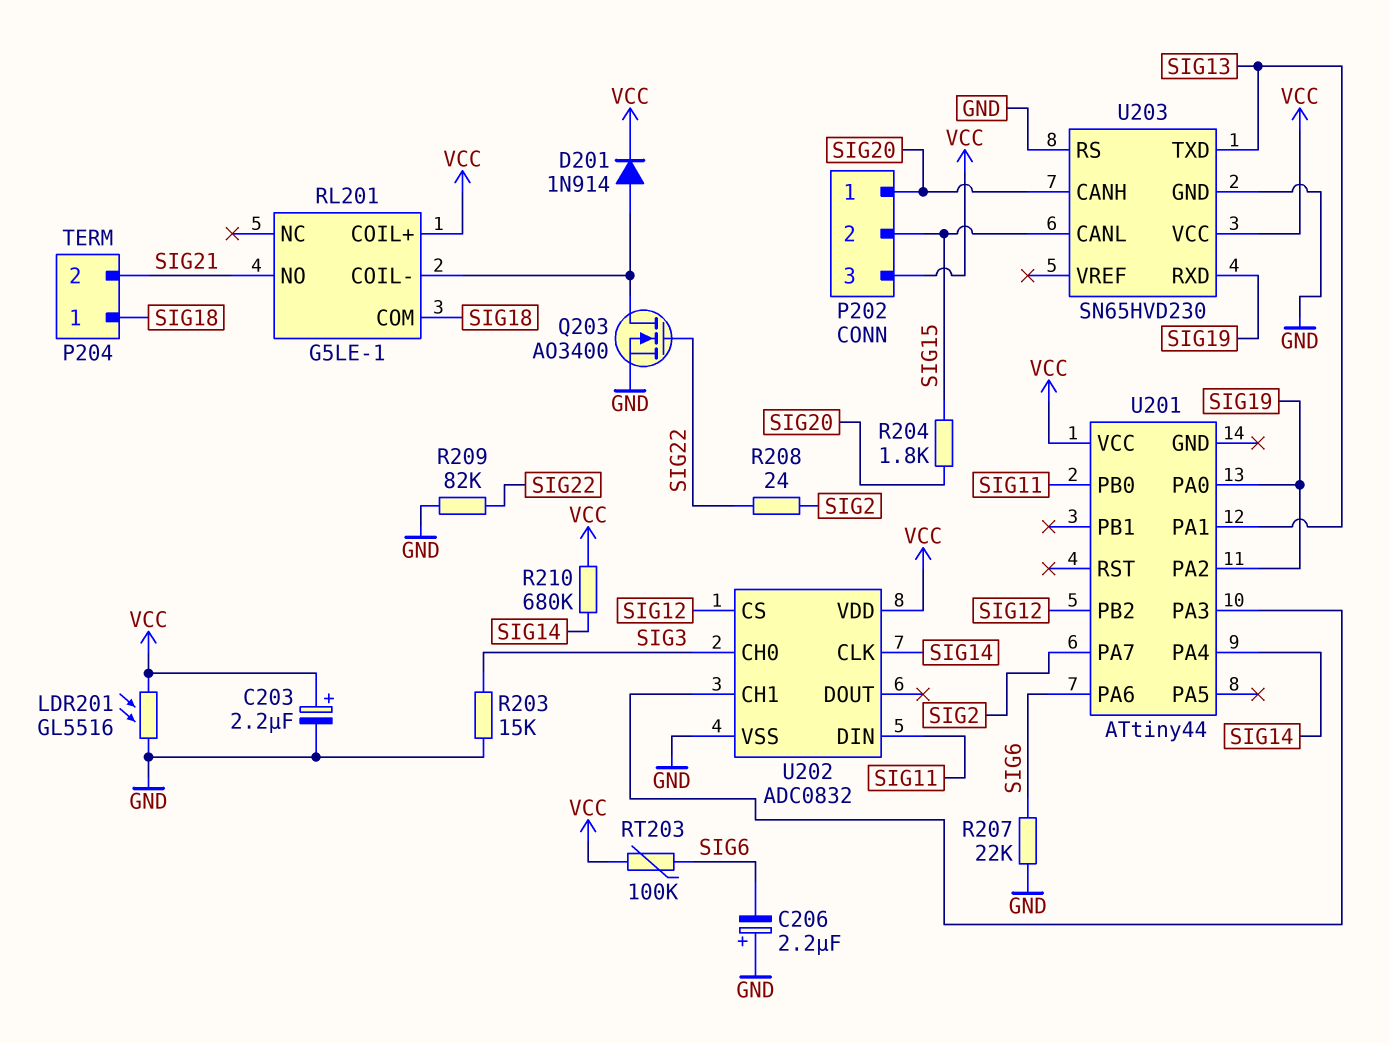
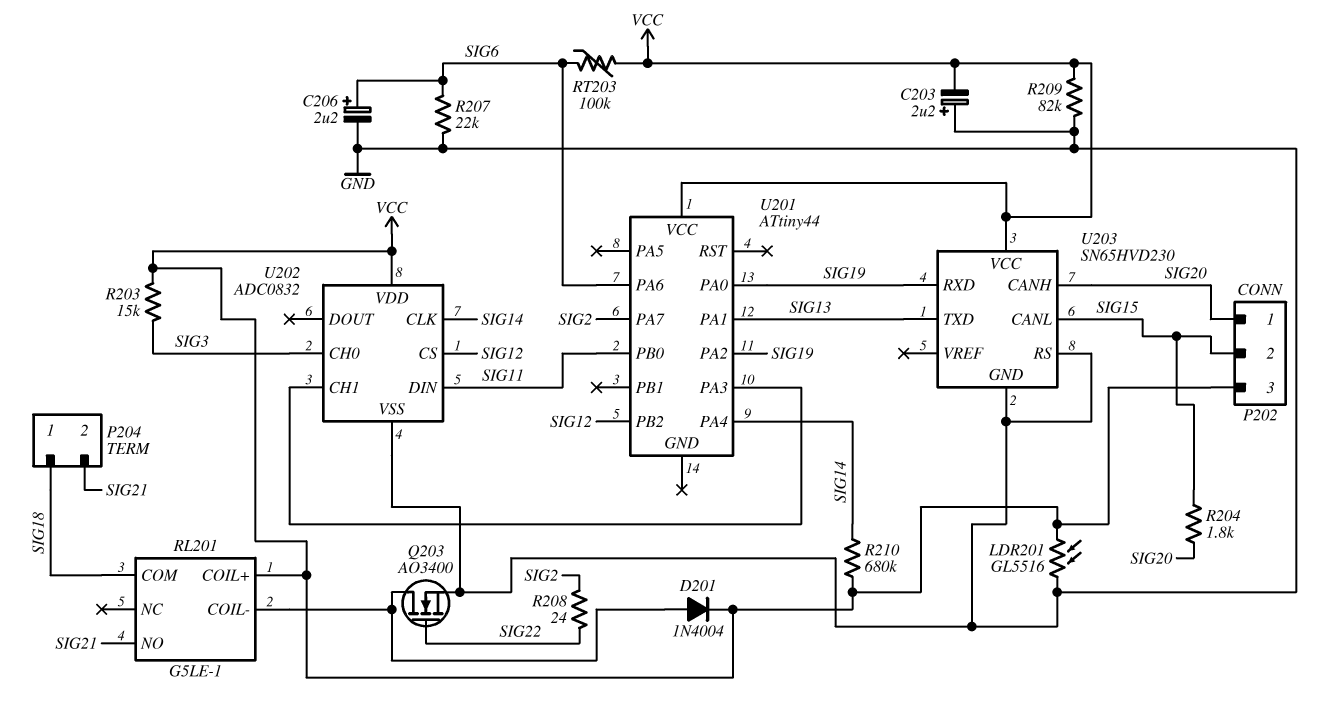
C203: 2.2uF (plus VCC, minus GND) -> 2.2uF (plus GND, minus VCC)
C206: 2.2uF (plus GND, minus SIG6) -> 2.2uF (plus SIG6, minus GND)
D201: diode 1N914 (A RL201/COIL-, K VCC) -> diode 1N4004 (A RL201/COIL-, K VCC)
R203: 15k (GND, SIG3) -> 15k (SIG3, VCC)
R209: 82k (GND, SIG22) -> 82k (GND, VCC)

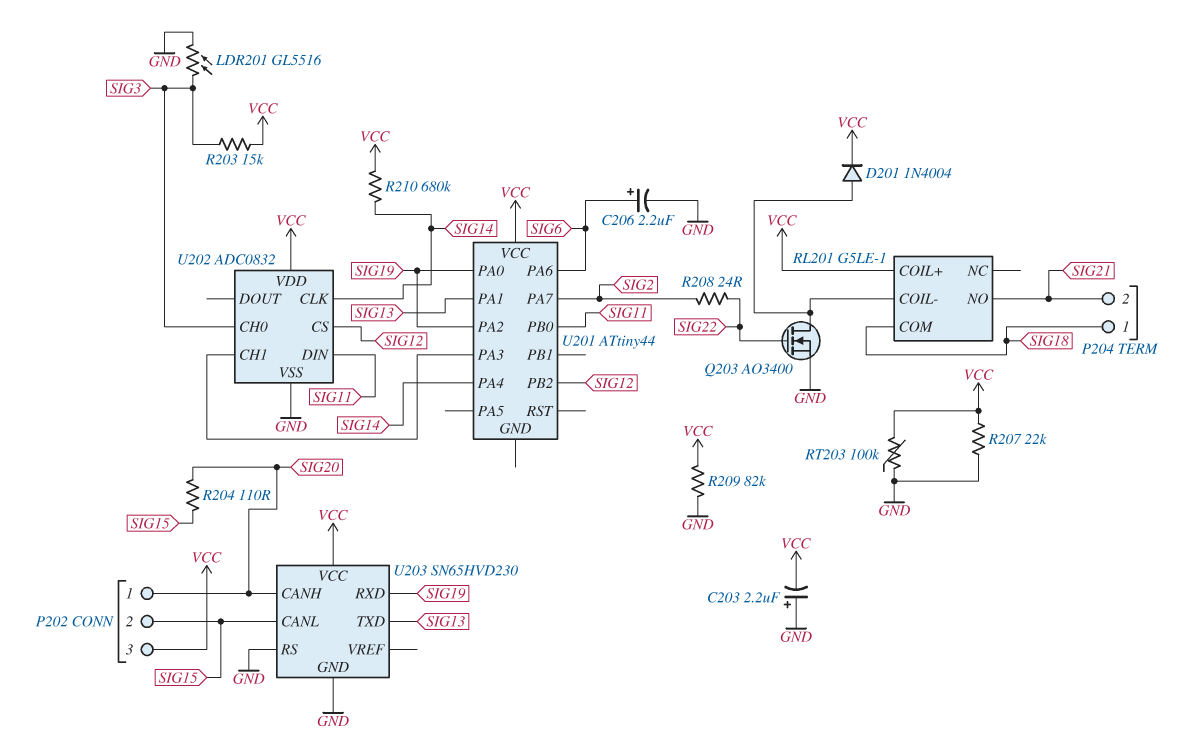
LDR201: GL5516 (GND, VCC) -> GL5516 (GND, SIG3)
R204: 1.8k (SIG15, SIG20) -> 110 (SIG15, SIG20)
R207: 22k (GND, SIG6) -> 22k (GND, VCC)
RT203: 100k (SIG6, VCC) -> 100k (GND, VCC)

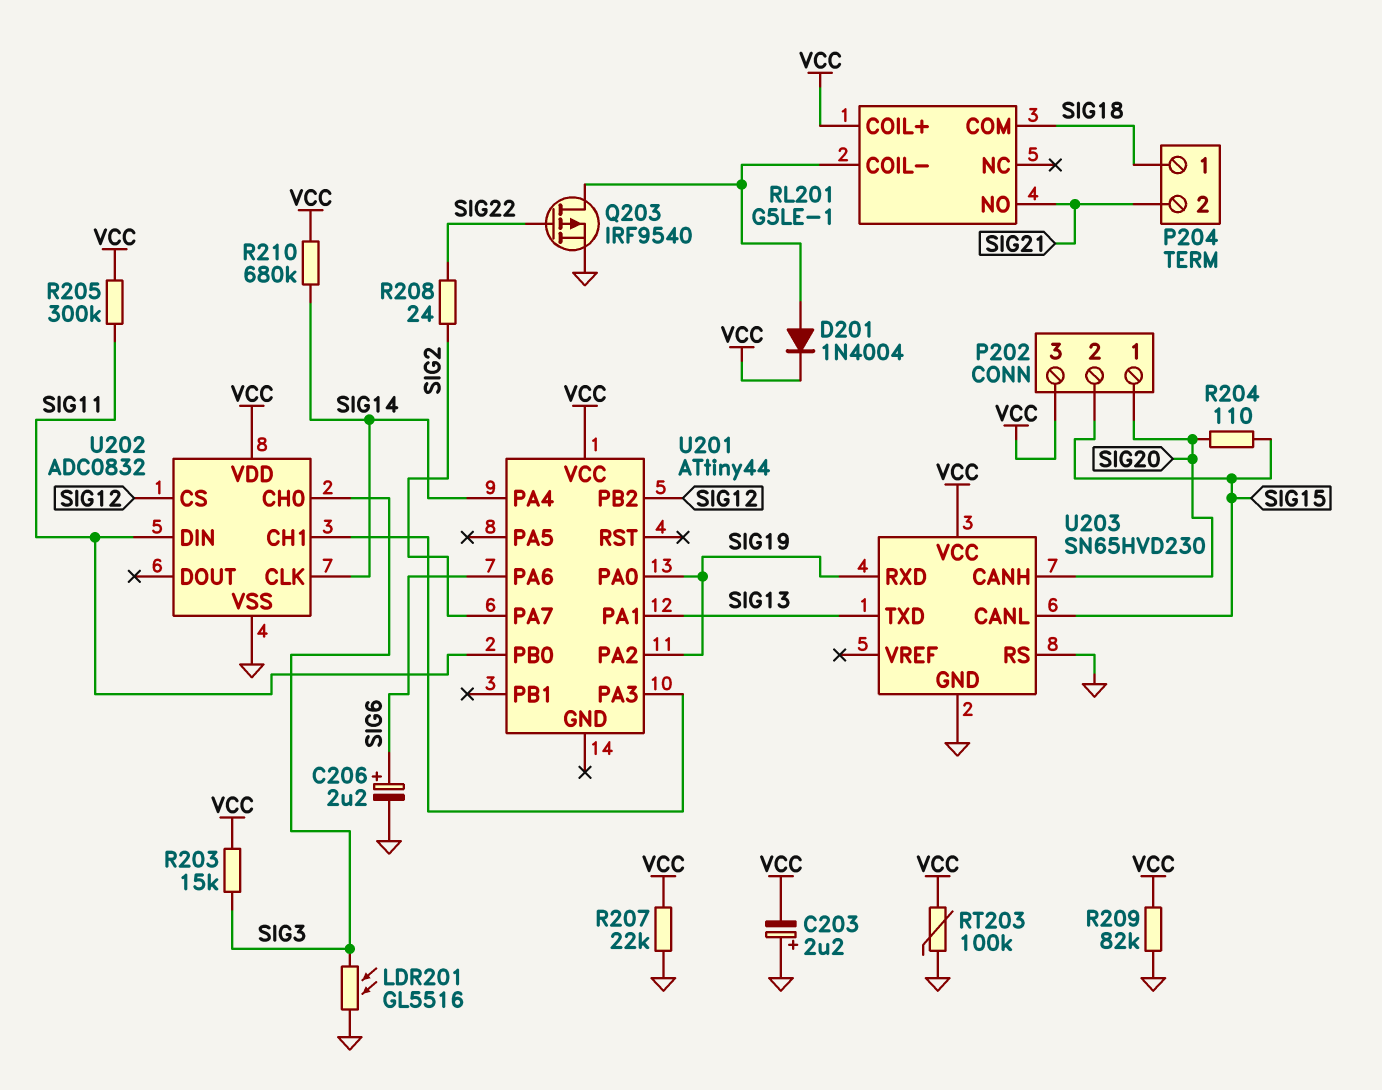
Q203: NMOS AO3400 (G SIG22, D RL201/COIL-, S GND) -> PMOS IRF9540 (G SIG22, D RL201/COIL-, S GND)
R205: none -> 300k (SIG11, VCC)

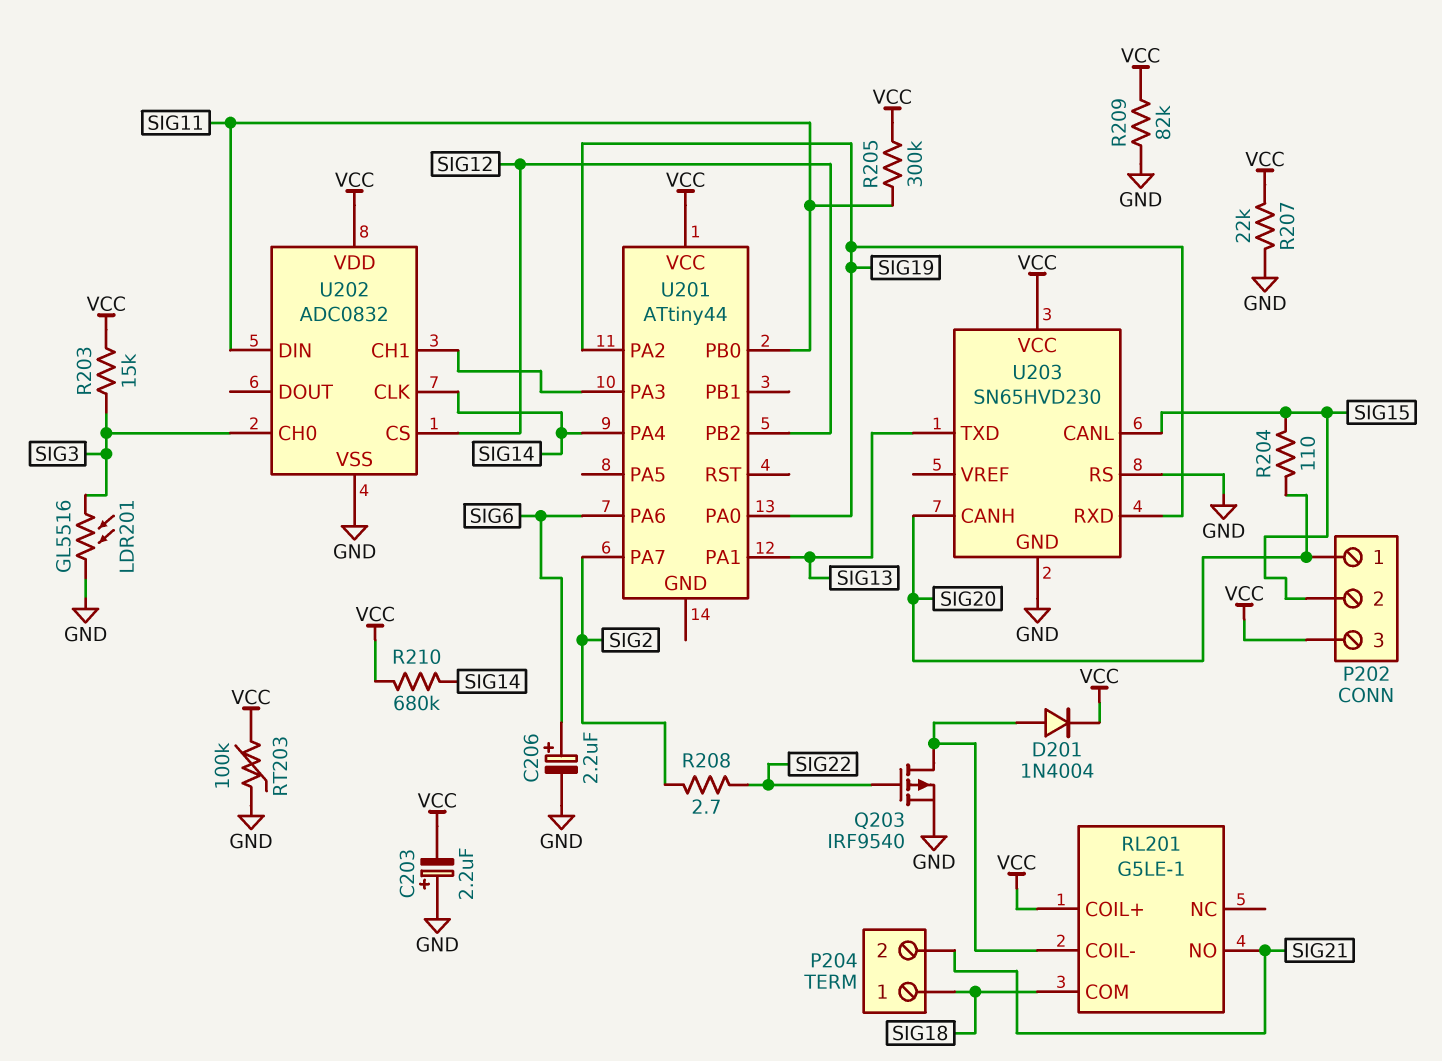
R208: 24 (SIG2, SIG22) -> 2.7 (SIG2, SIG22)

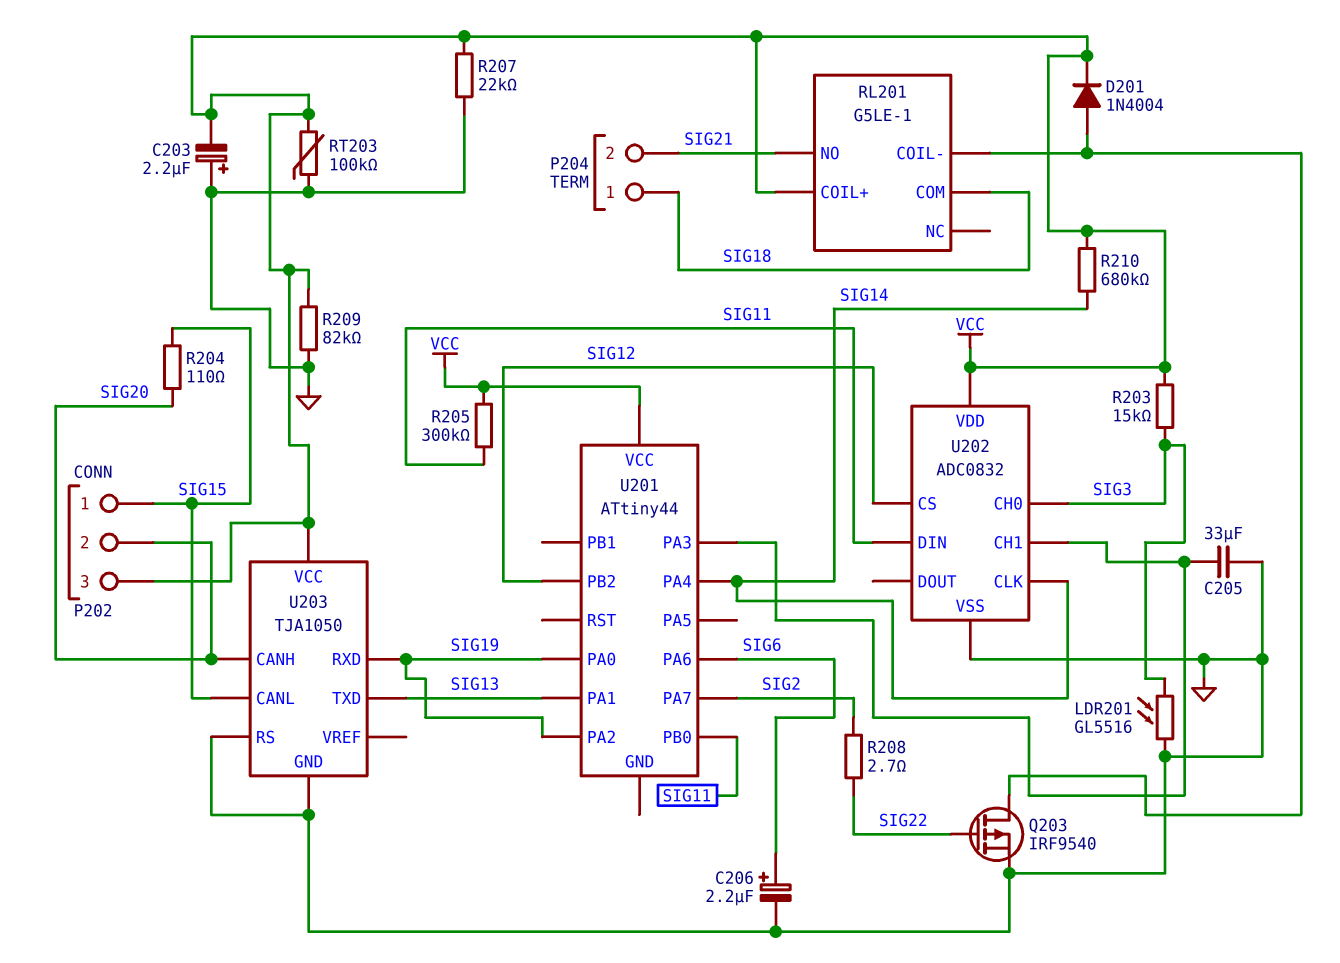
C205: none -> 33uF (GND, U201/PA3)
P202 pin 1: SIG20 -> SIG15
P202 pin 2: SIG15 -> SIG20
U203: SN65HVD230 -> TJA1050

